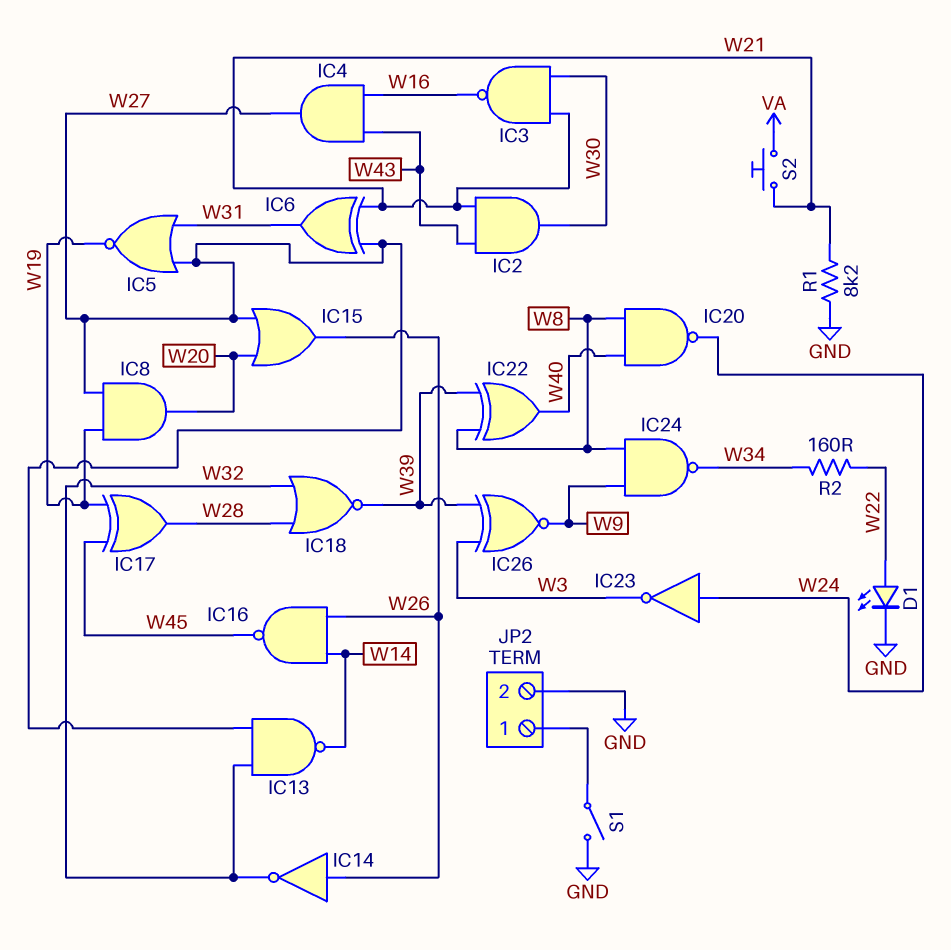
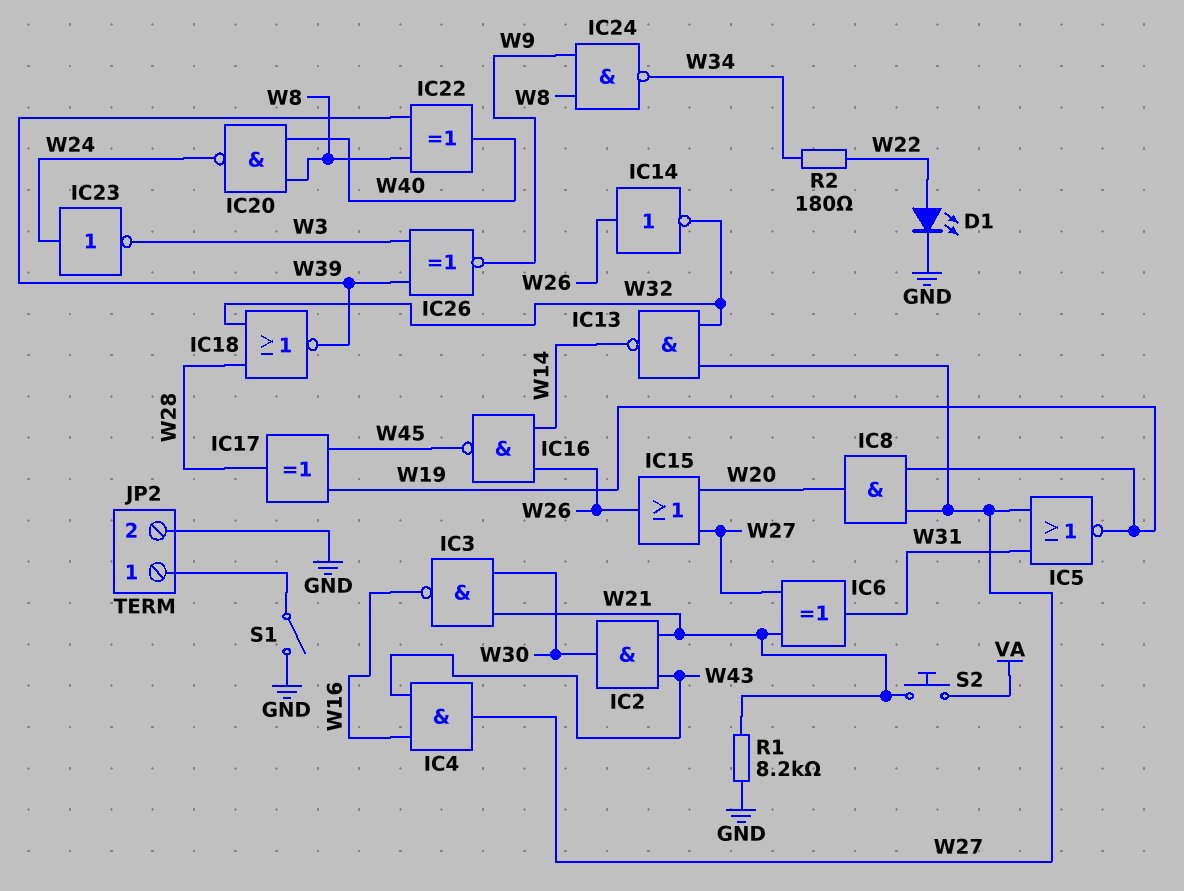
R2: 160 (W22, W34) -> 180 (W22, W34)

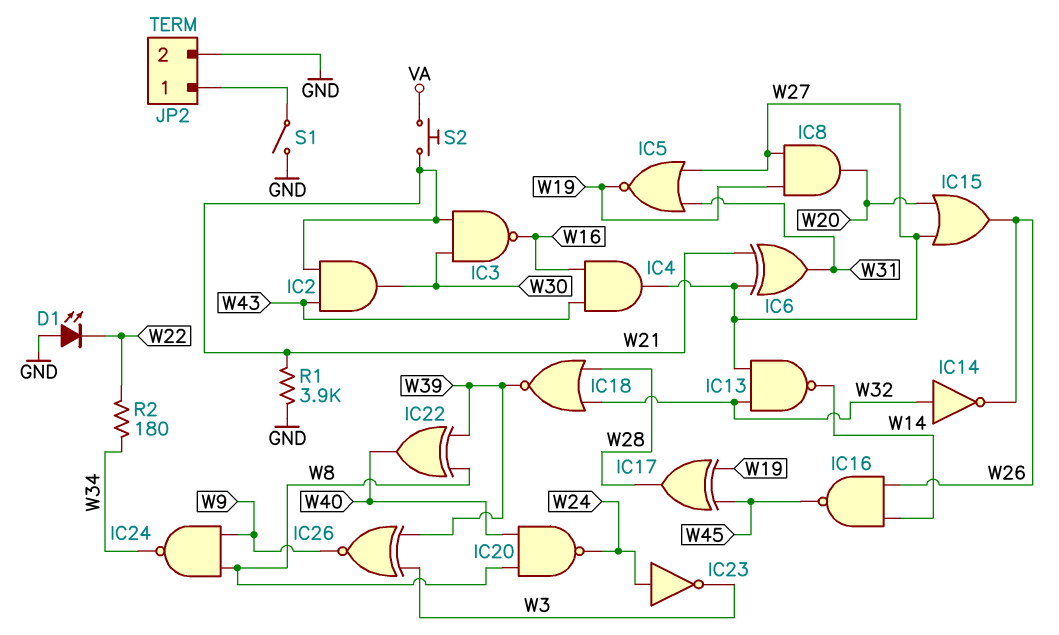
D1: LED (A W22, K GND) -> LED (A GND, K W22)
IC14: NOT (in W26, out W32) -> NOT (in W32, out W26)
R1: 8.2k (GND, W21) -> 3.9k (GND, W21)

